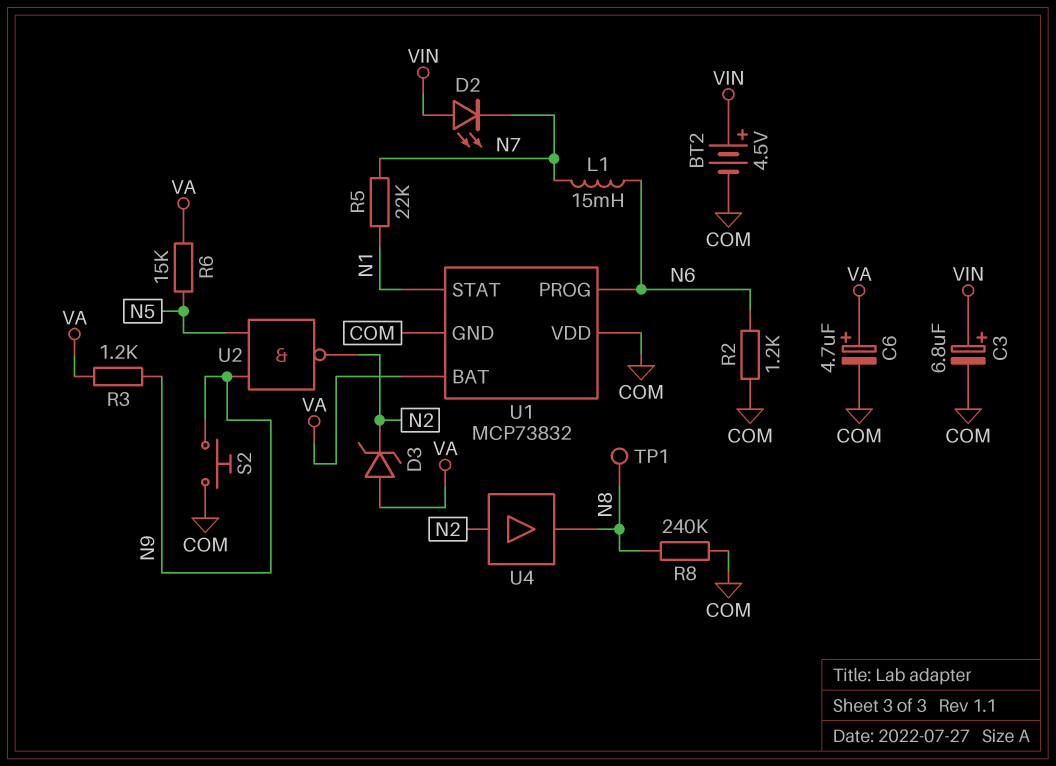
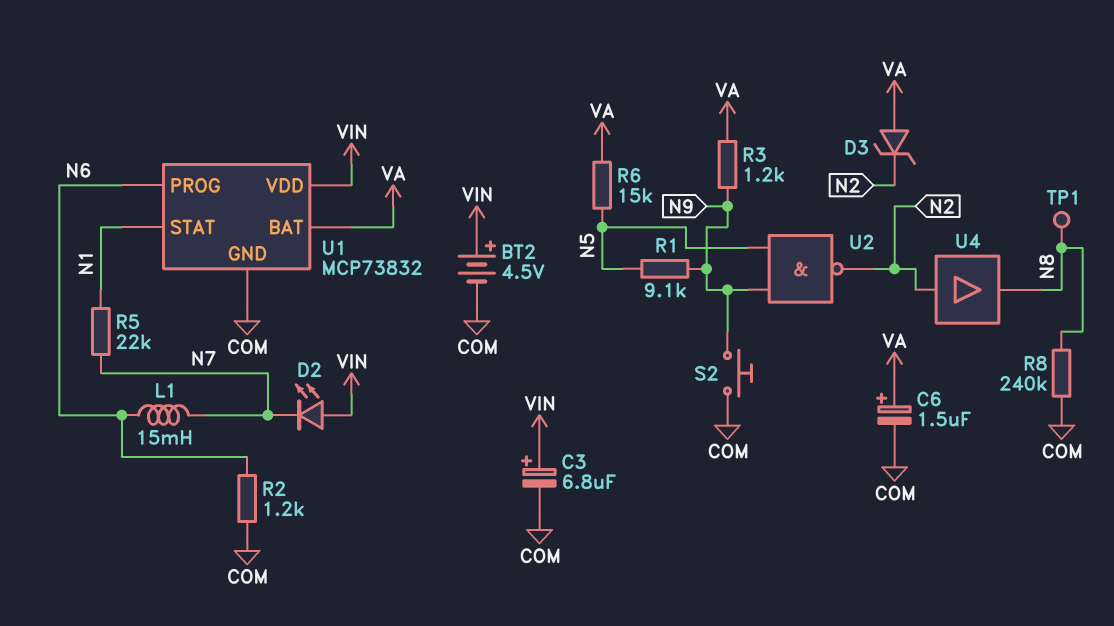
C6: 4.7uF (plus VA, minus COM) -> 1.5uF (plus VA, minus COM)
R1: none -> 9.1k (N5, N9)
U1 pin VDD: COM -> VIN

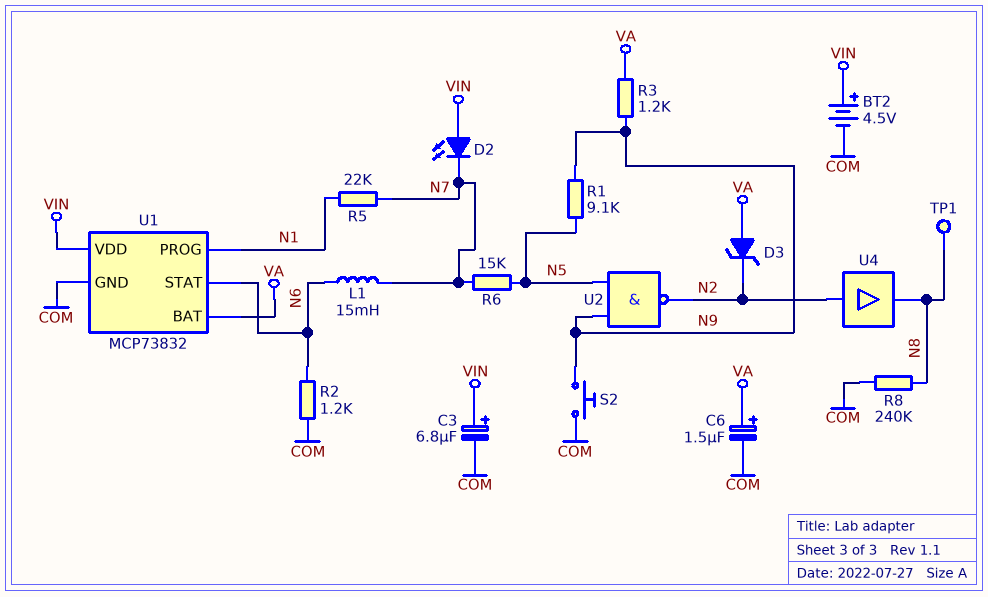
R6: 15k (N5, VA) -> 15k (N5, N7)
U1 pin PROG: N6 -> N1
U1 pin STAT: N1 -> N6

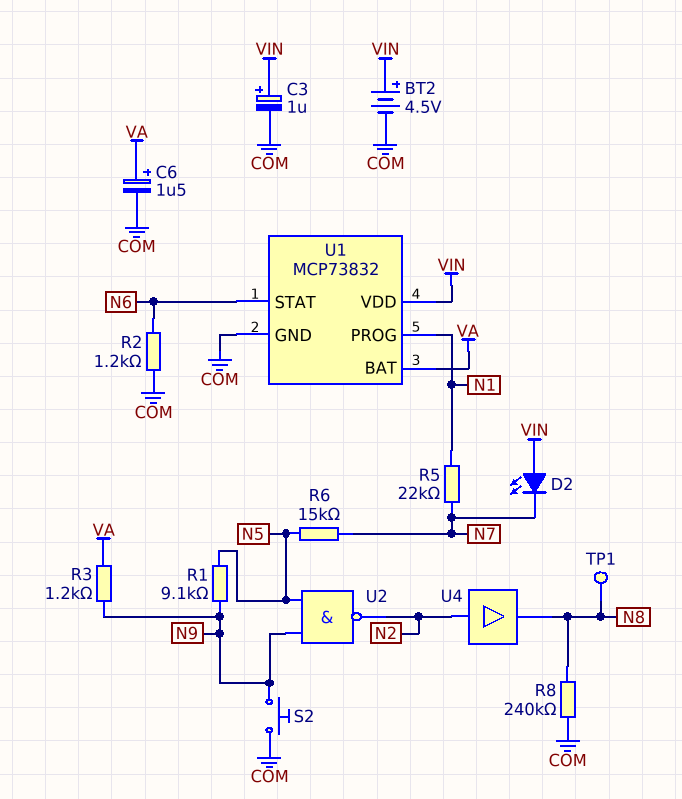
C3: 6.8uF (plus VIN, minus COM) -> 1uF (plus VIN, minus COM)
D3: zener (A VA, K N2) -> none
L1: 15mH (N6, N7) -> none

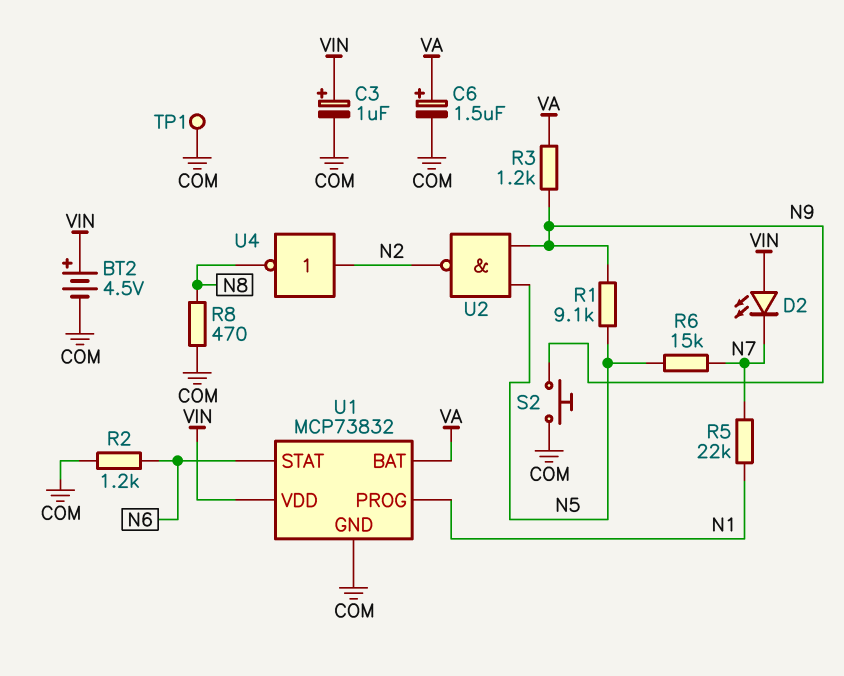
R8: 240k (COM, N8) -> 470 (COM, N8)
TP1: test point (N8) -> test point (COM)
U4: buffer (in N2, out N8) -> NOT (in N2, out N8)

